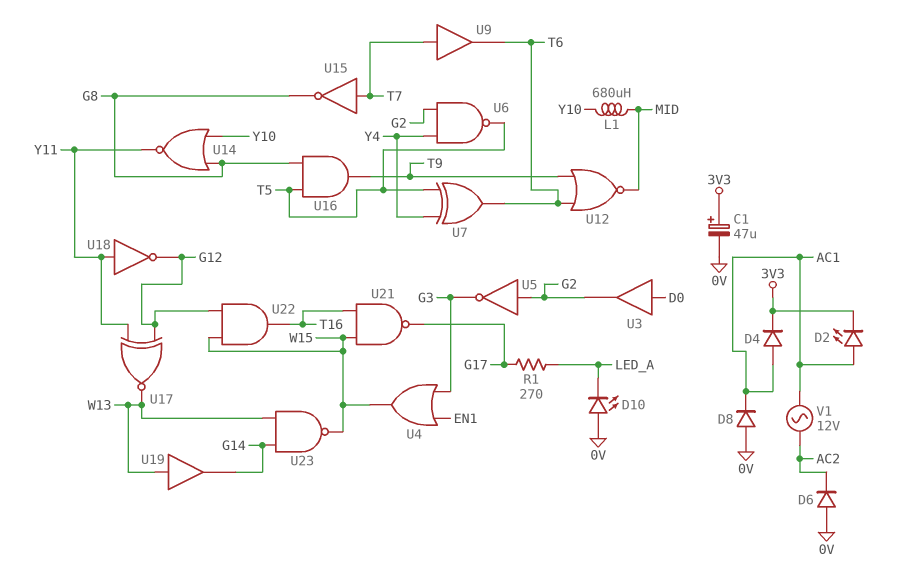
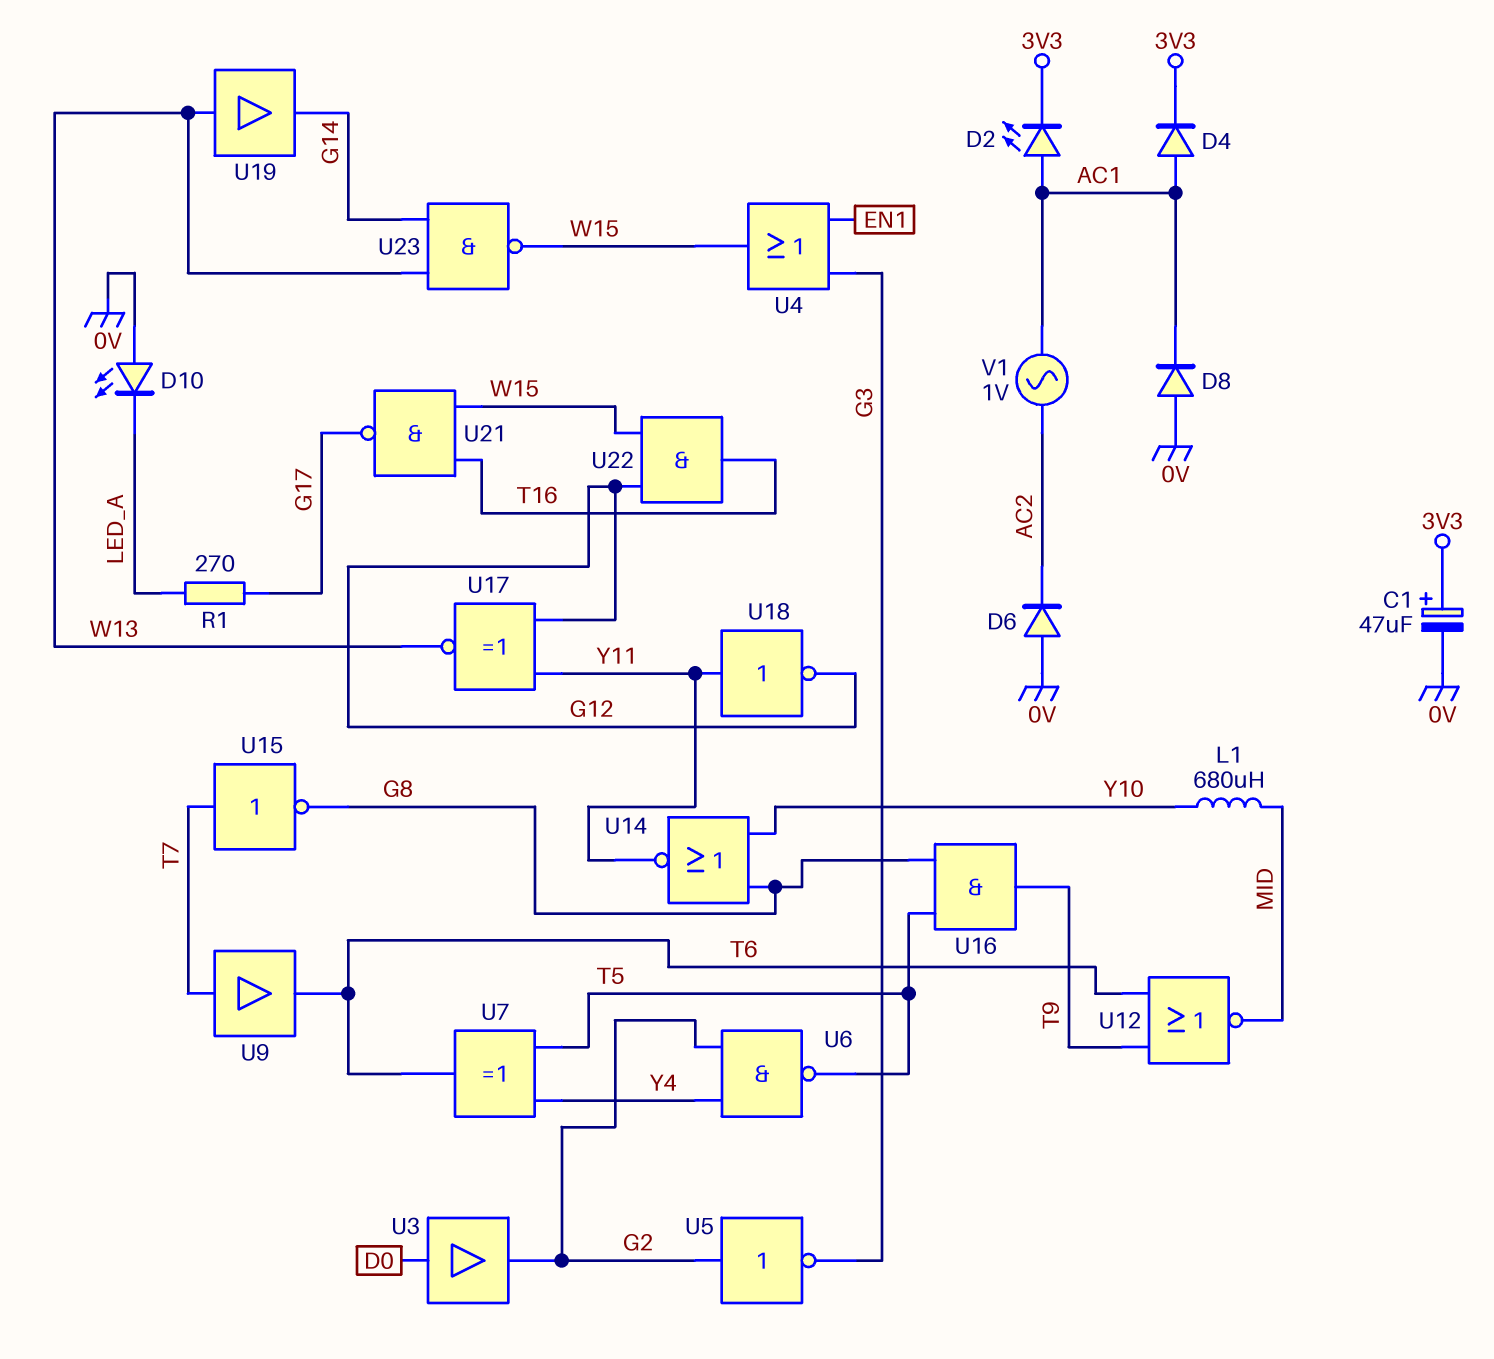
V1: AC 12V (AC1, AC2) -> AC 1V (AC1, AC2)

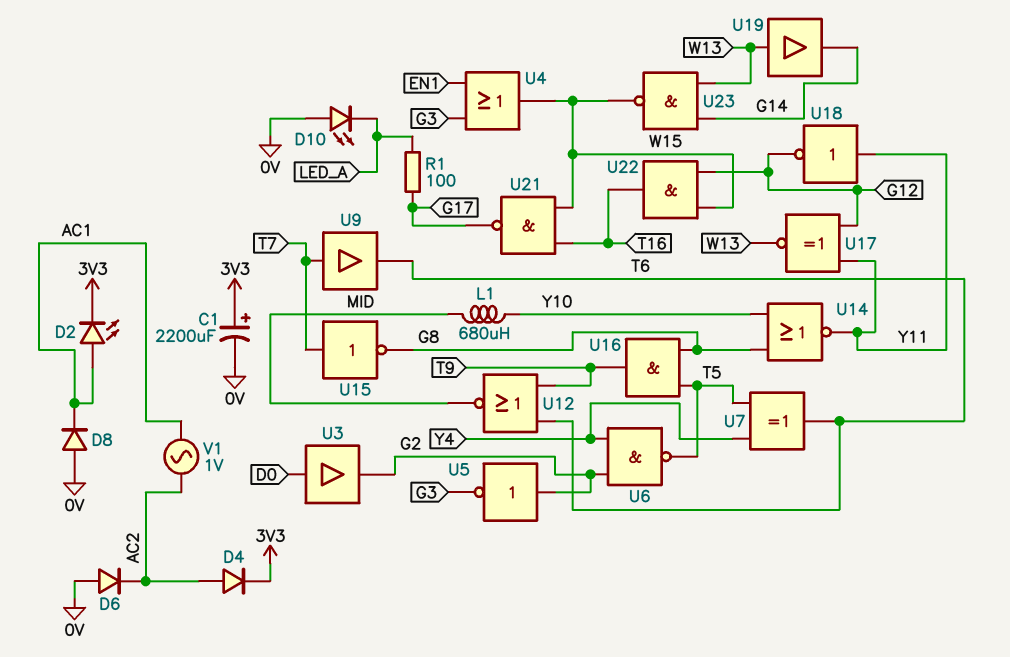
C1: 47uF (plus 3V3, minus 0V) -> 2200uF (plus 3V3, minus 0V)
D4: diode (A AC1, K 3V3) -> diode (A AC2, K 3V3)
R1: 270 (G17, LED_A) -> 100 (G17, LED_A)

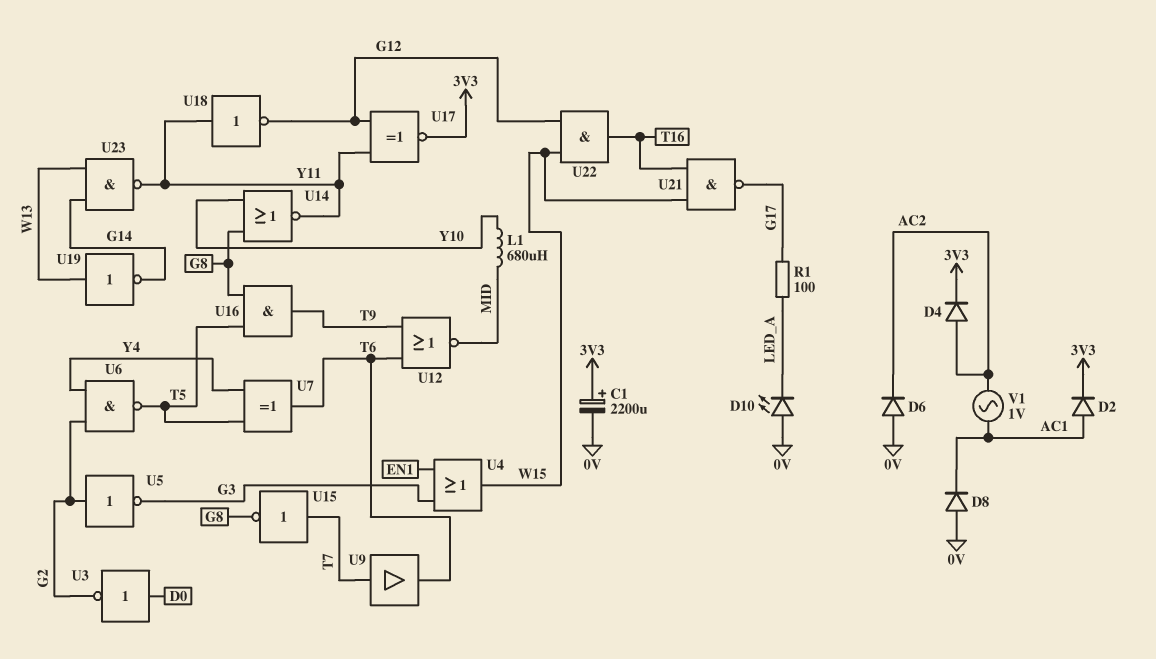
D2: LED (A AC1, K 3V3) -> diode (A AC1, K 3V3)
U3: buffer (in D0, out G2) -> NOT (in D0, out G2)
U17: XNOR (in G12, in Y11, out W13) -> XNOR (in G12, in Y11, out 3V3)
U19: buffer (in W13, out G14) -> NOT (in W13, out G14)
U23: NAND (in G14, in W13, out W15) -> NAND (in G14, in W13, out Y11)

